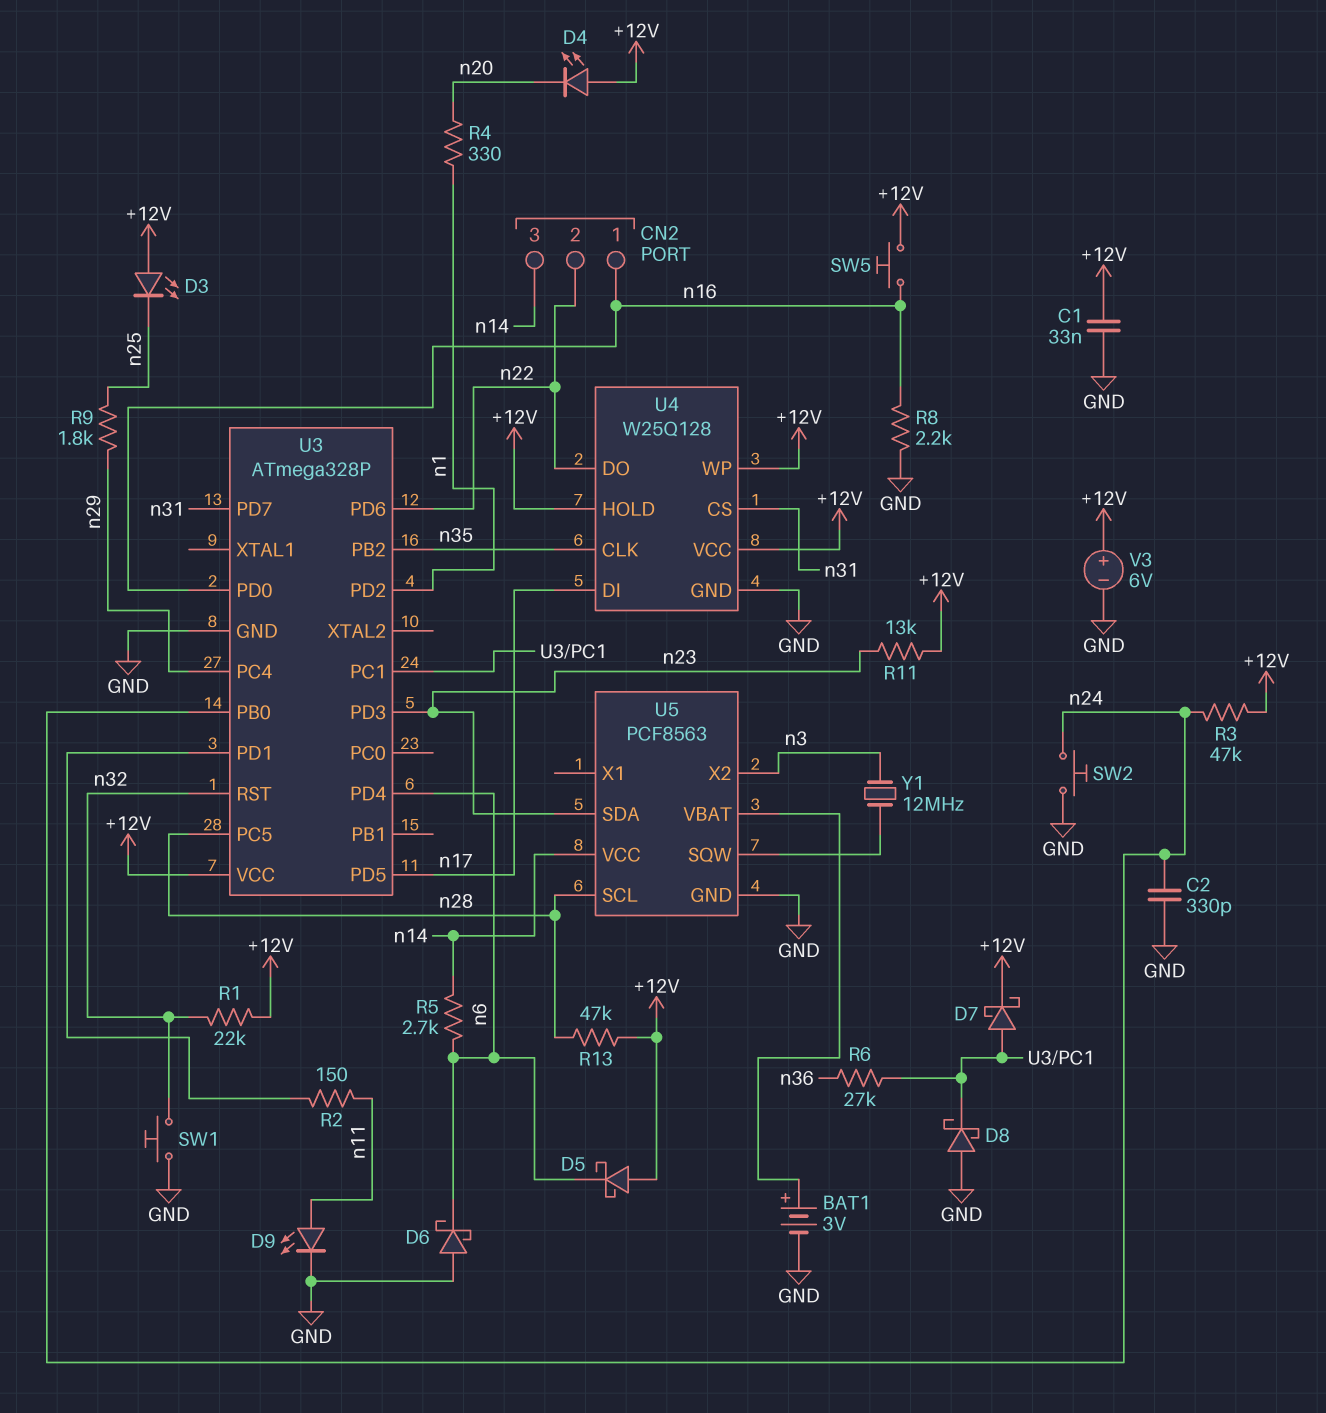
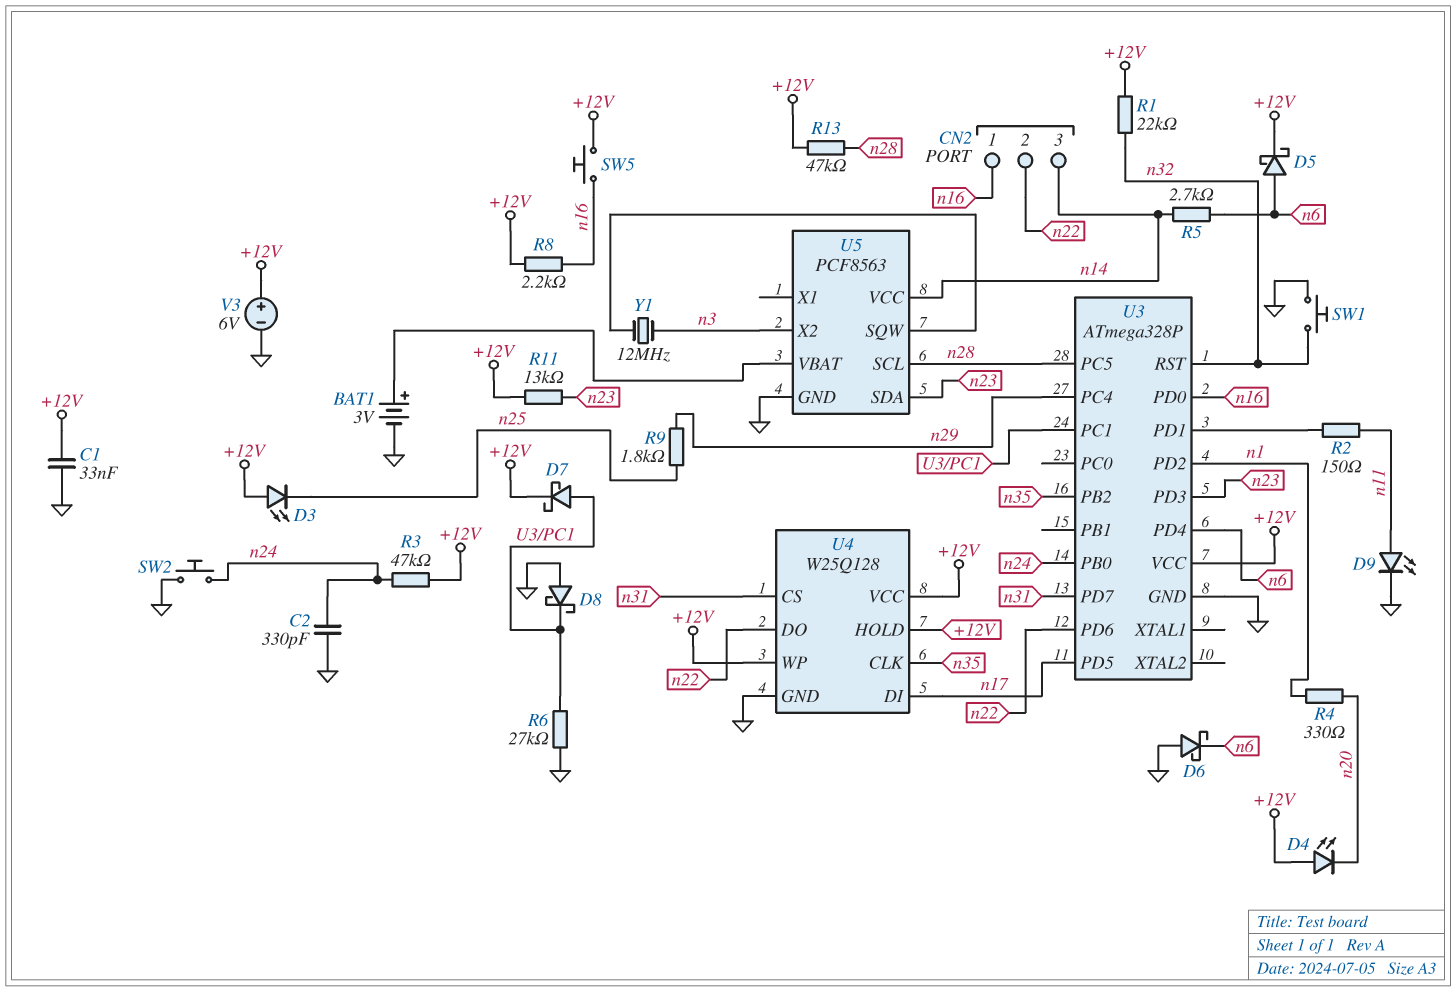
D5: schottky (A +12V, K n6) -> schottky (A n6, K +12V)
R6: 27k (U3/PC1, n36) -> 27k (GND, U3/PC1)
R8: 2.2k (GND, n16) -> 2.2k (+12V, n16)

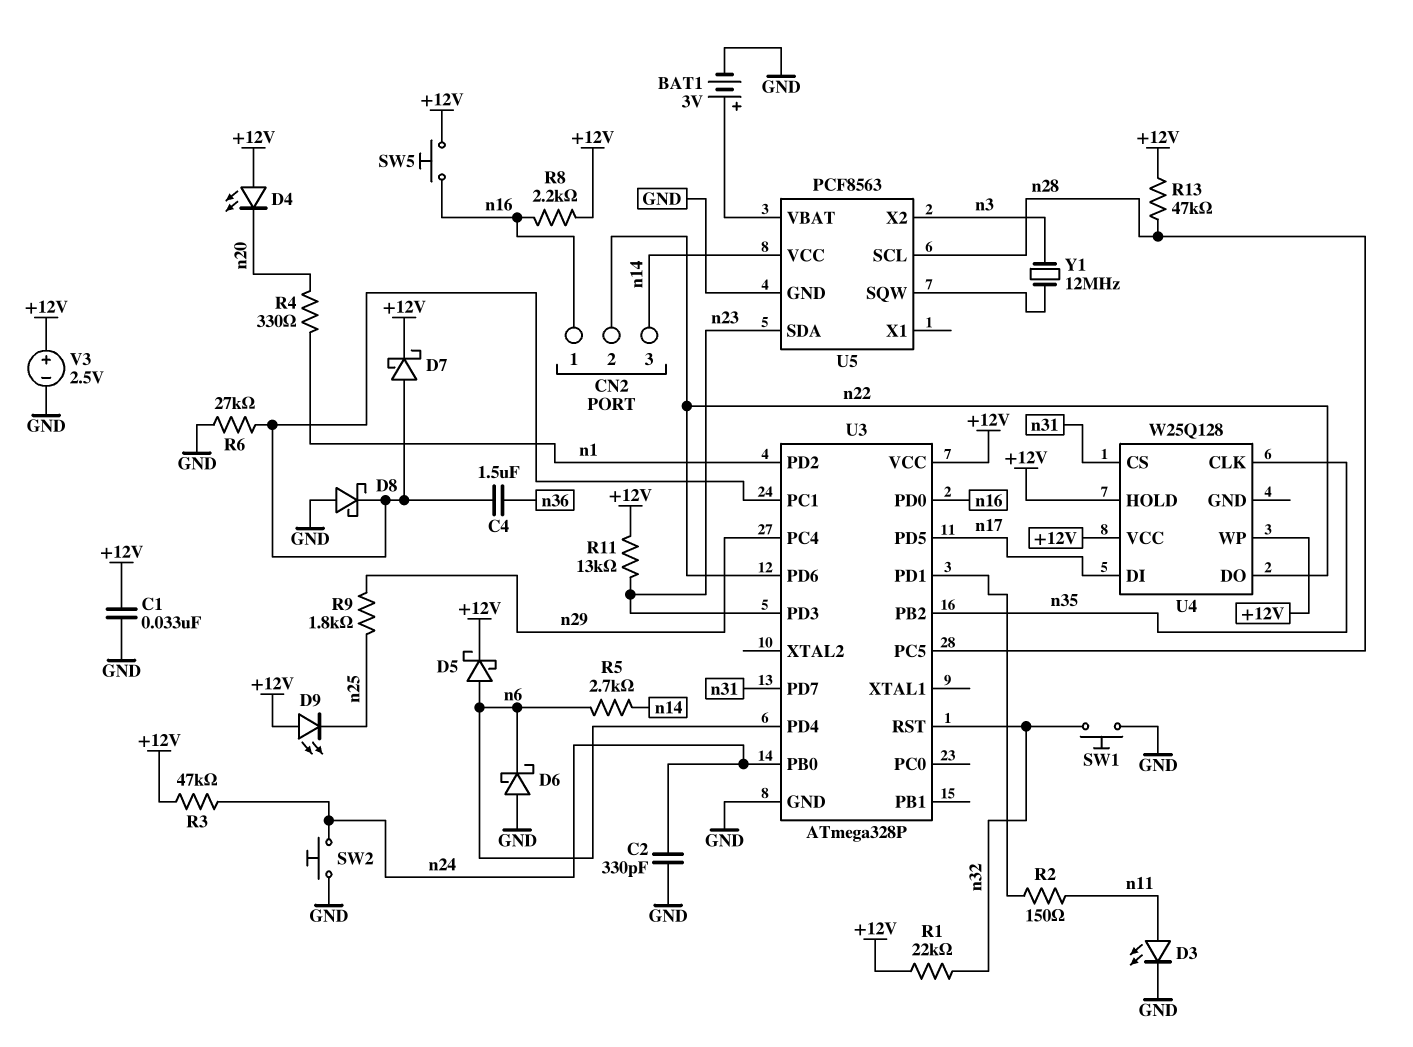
C4: none -> 1.5uF (U3/PC1, n36)
D3: LED (A +12V, K n25) -> LED (A n11, K GND)
D9: LED (A n11, K GND) -> LED (A +12V, K n25)
U4 pin GND: GND -> none
V3: 6V (plus +12V, minus GND) -> 2.5V (plus +12V, minus GND)

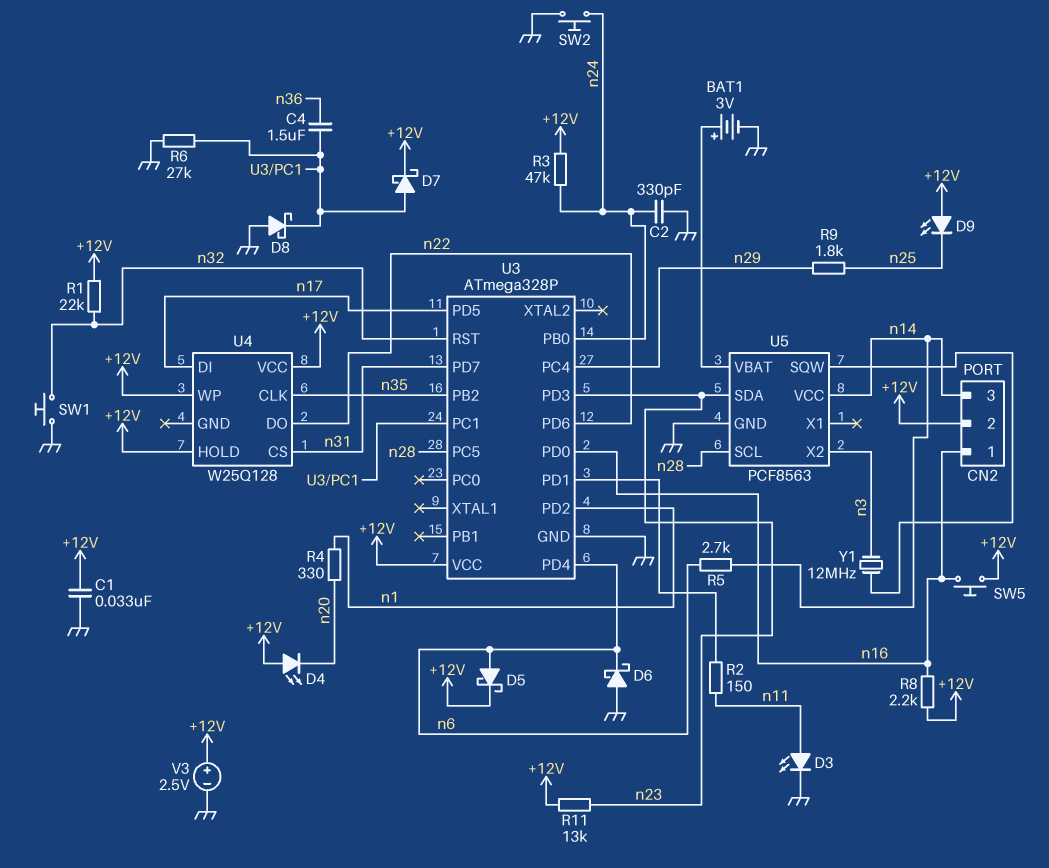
CN2 pin 2: n22 -> +12V
R13: 47k (+12V, n28) -> none

